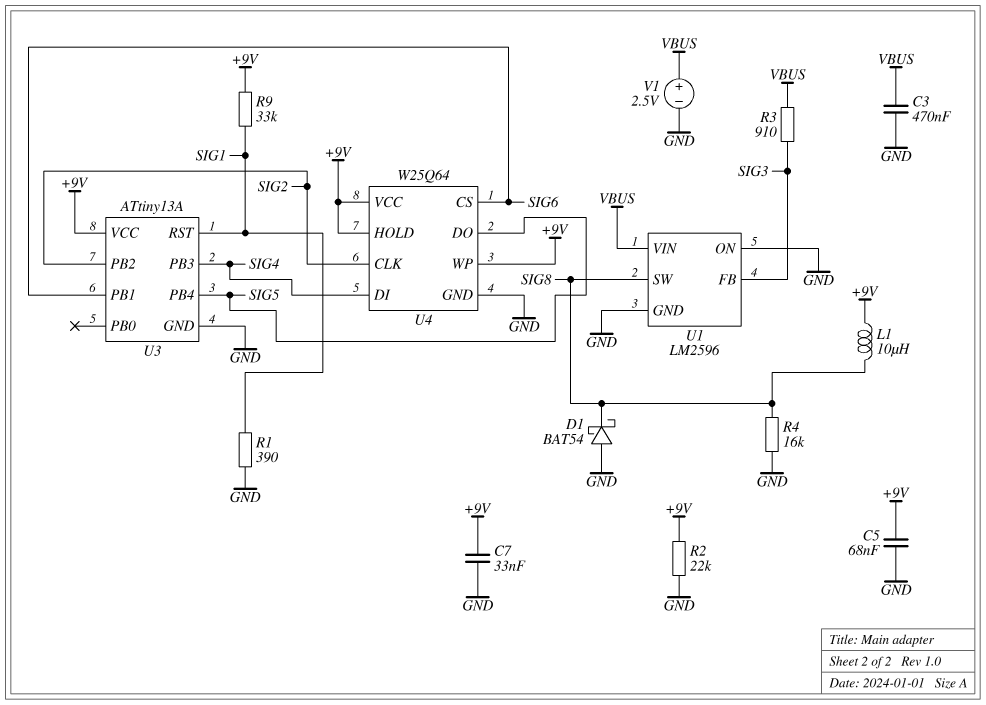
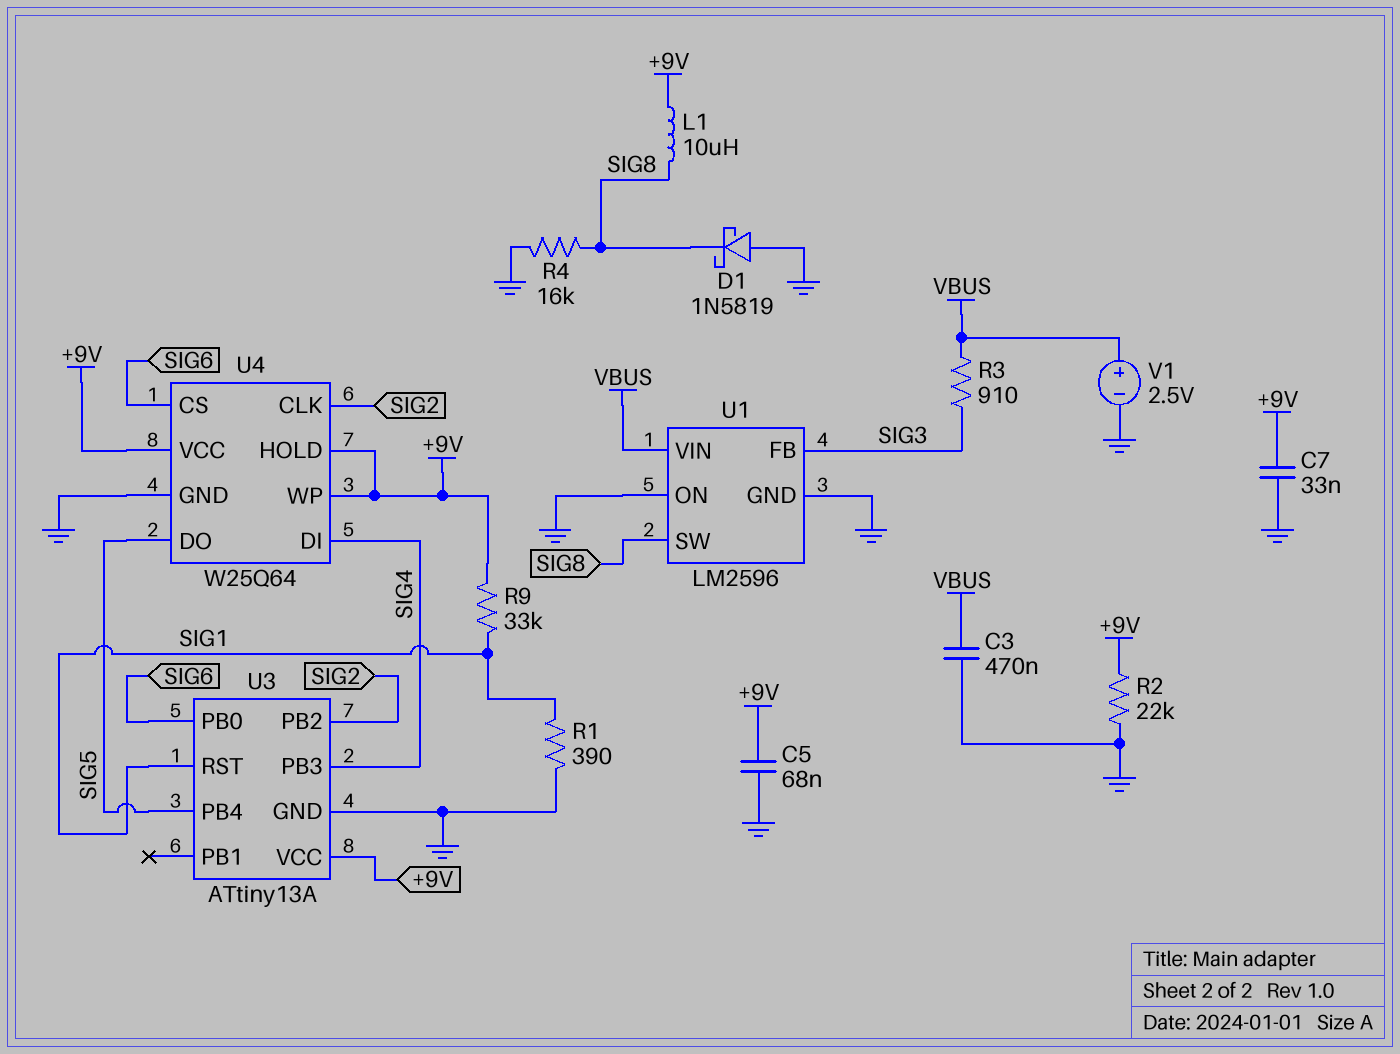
D1: schottky BAT54 (A GND, K SIG8) -> schottky 1N5819 (A GND, K SIG8)
U3 pin PB0: none -> SIG6
U3 pin PB1: SIG6 -> none

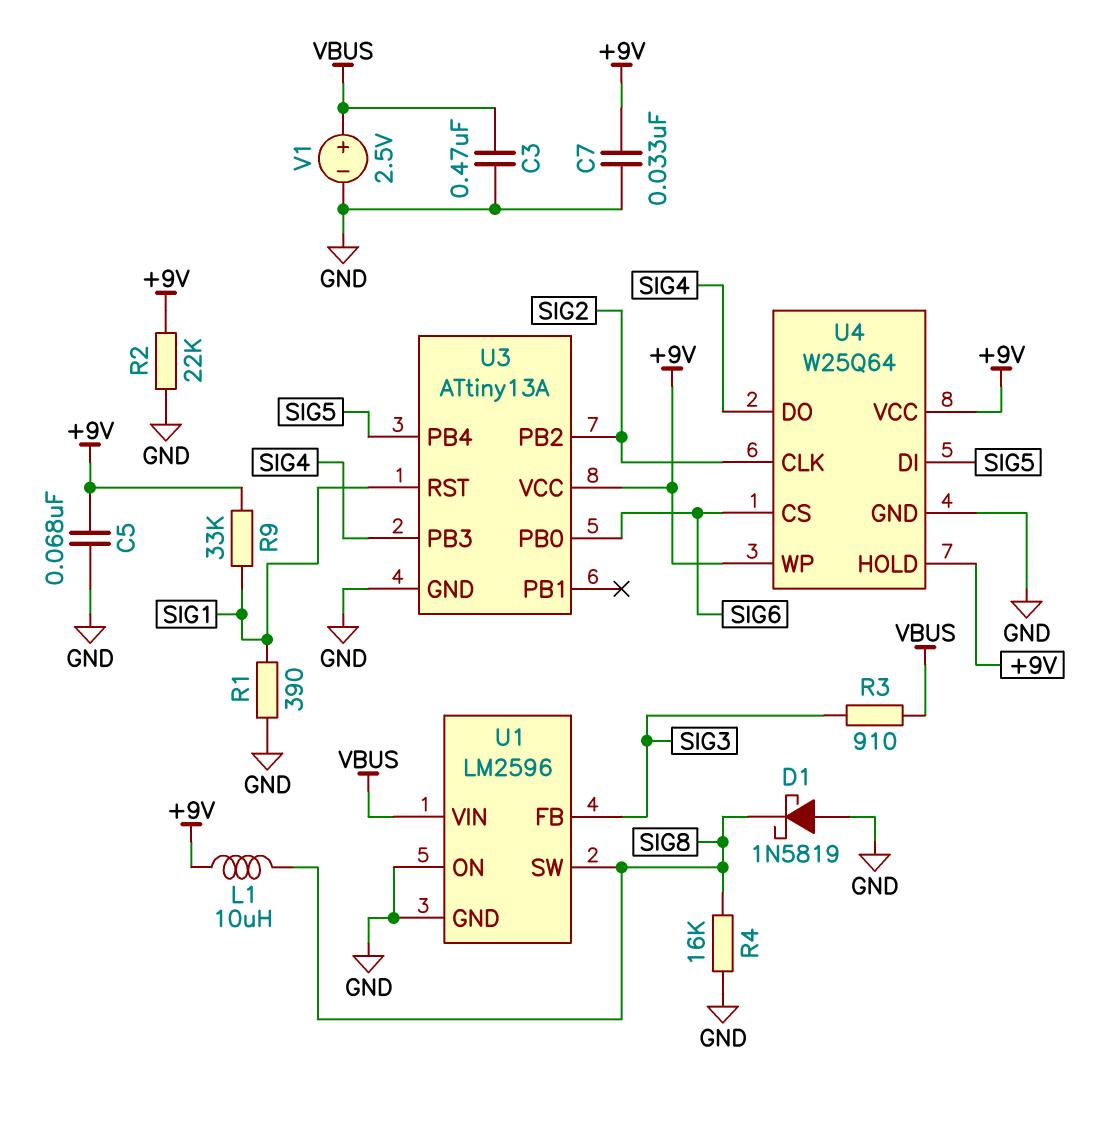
U4 pin DI: SIG4 -> SIG5
U4 pin DO: SIG5 -> SIG4

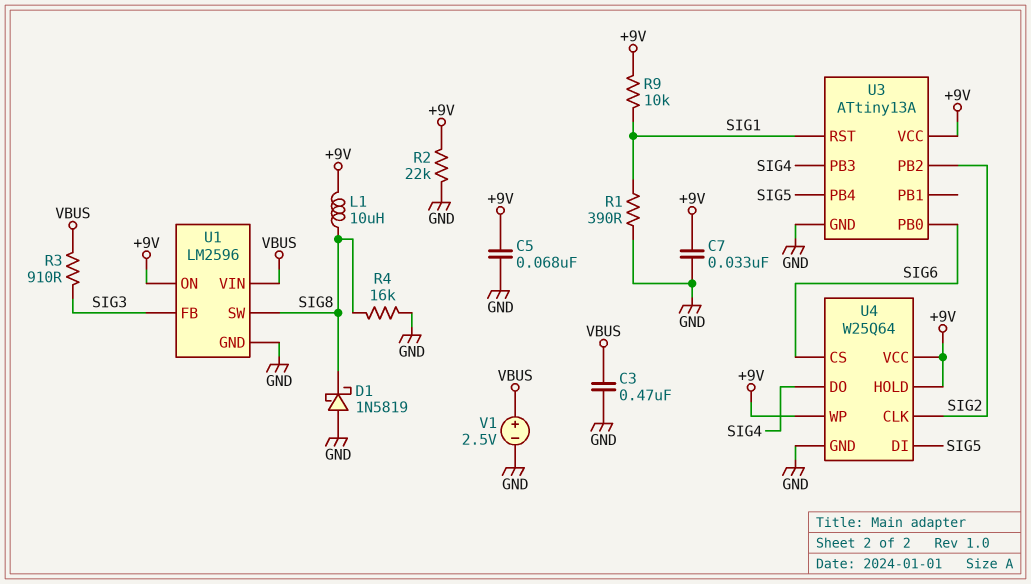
R9: 33k (+9V, SIG1) -> 10k (+9V, SIG1)
U1 pin ON: GND -> +9V

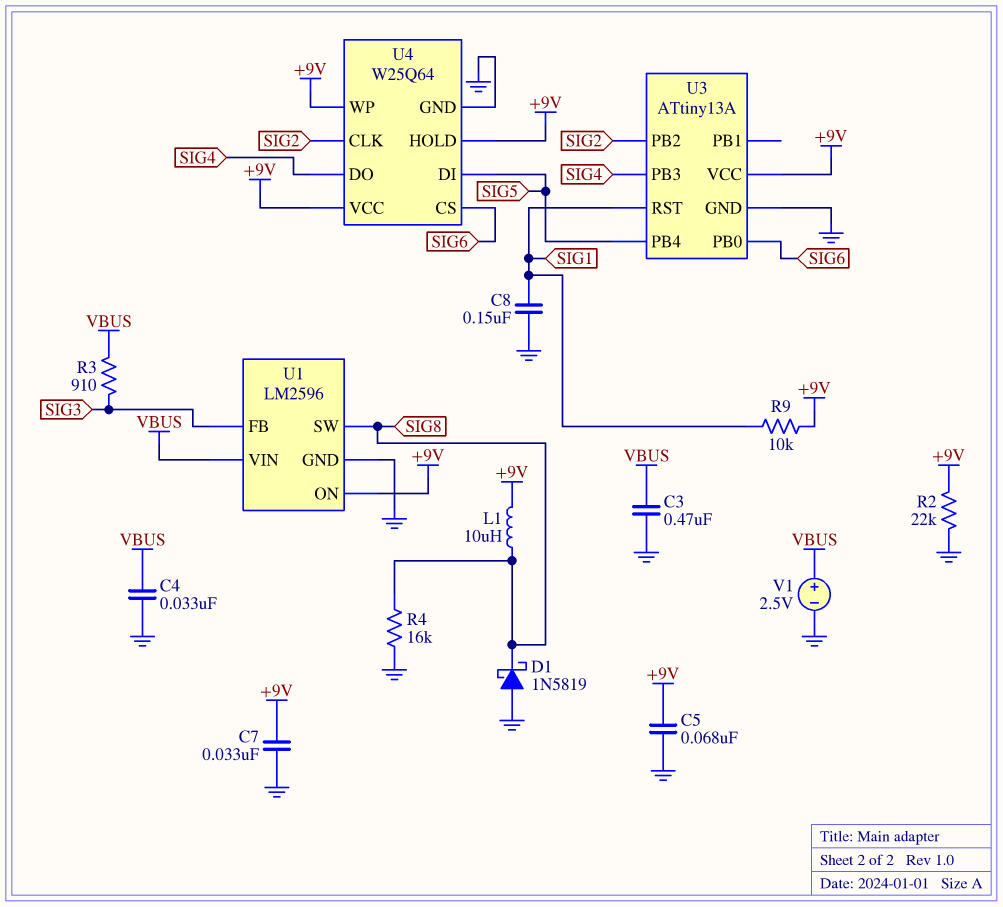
C4: none -> 33nF (GND, VBUS)
C8: none -> 150nF (GND, SIG1)
R1: 390 (GND, SIG1) -> none

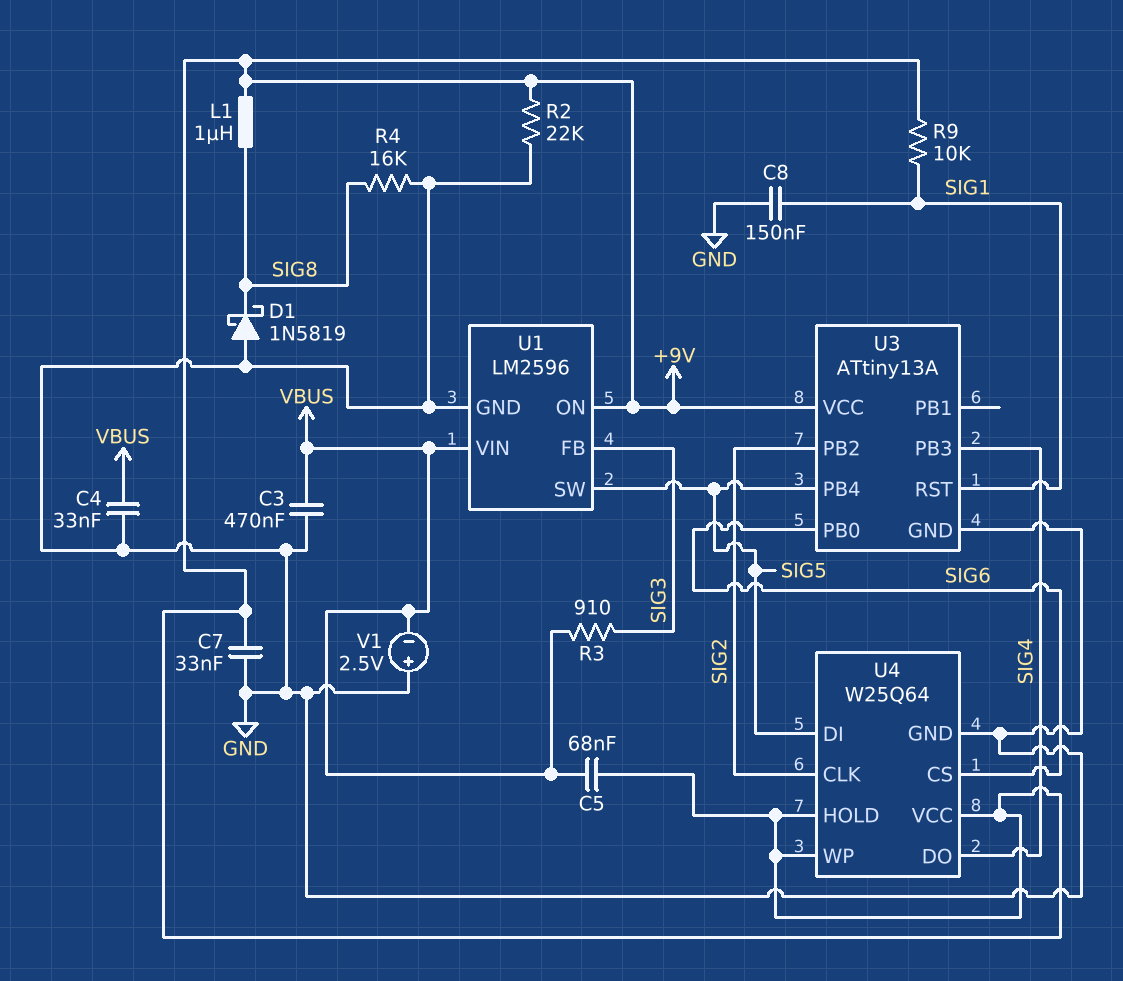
C5: 68nF (+9V, GND) -> 68nF (+9V, VBUS)
L1: 10uH (+9V, SIG8) -> 1uH (+9V, SIG8)
U1 pin SW: SIG8 -> SIG5
V1: 2.5V (plus VBUS, minus GND) -> 2.5V (plus GND, minus VBUS)

